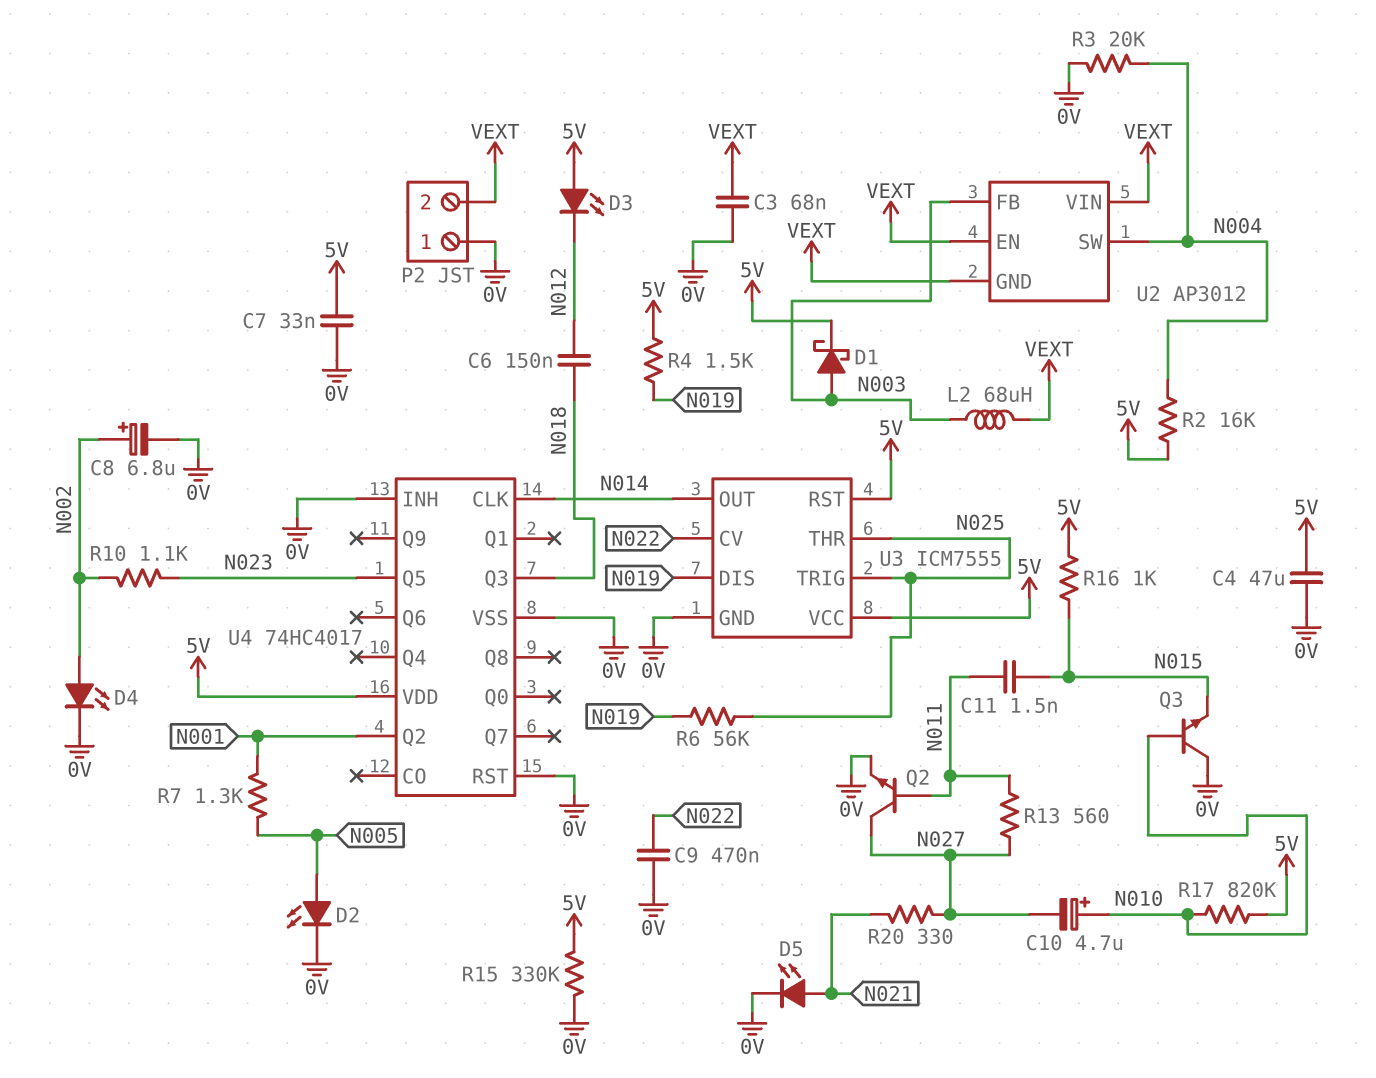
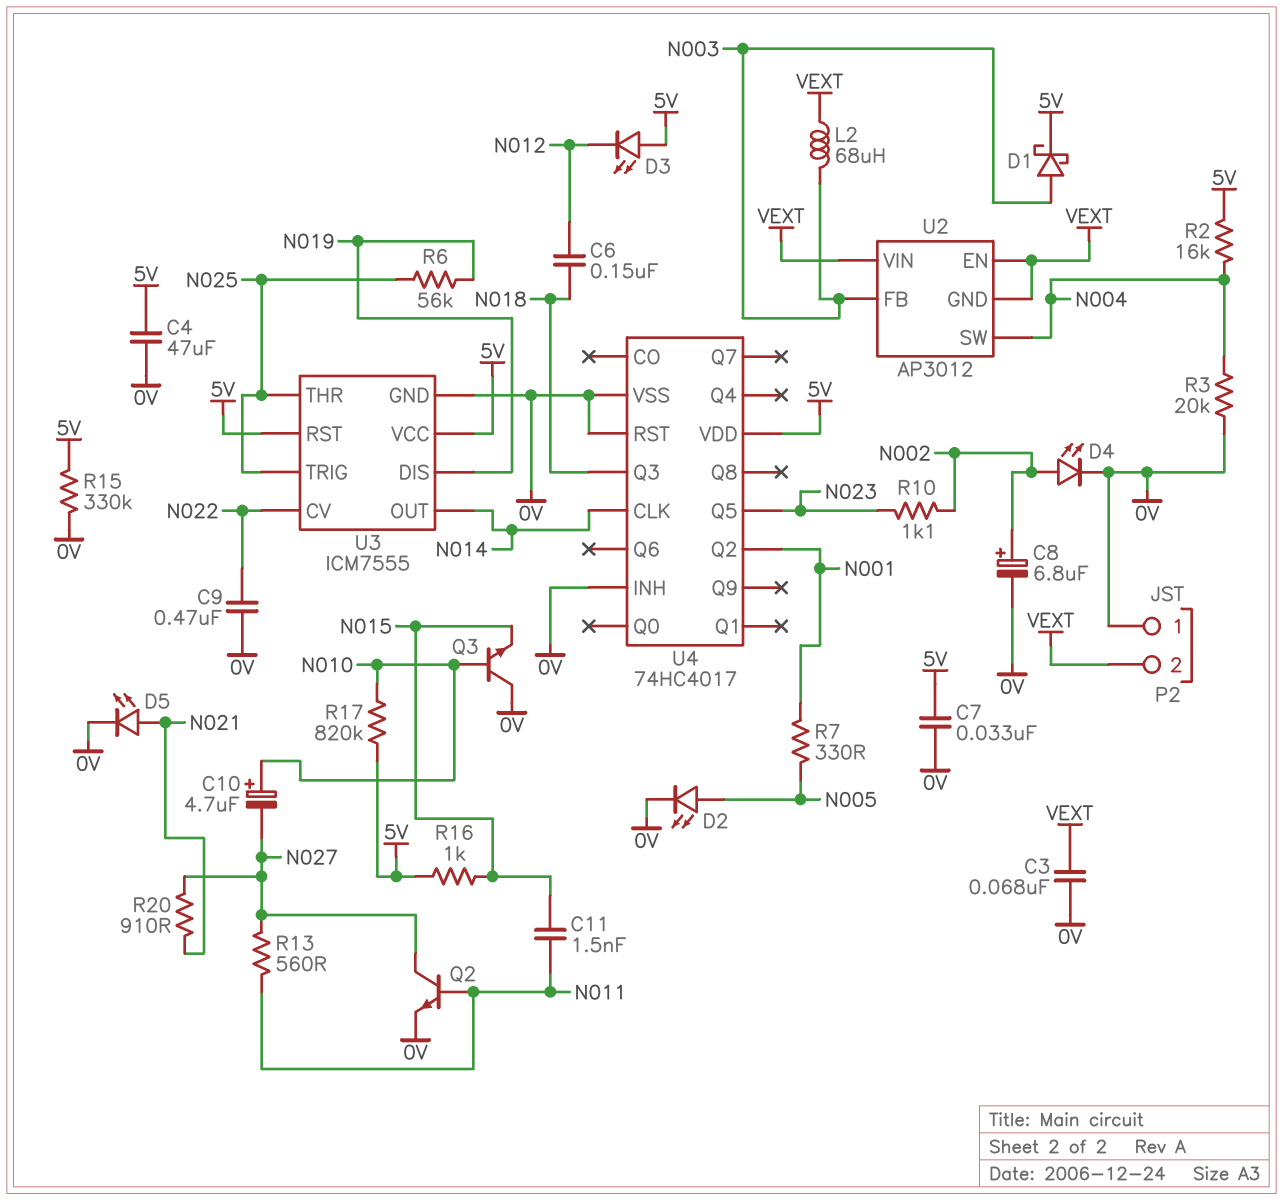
R4: 1.5k (5V, N019) -> none
R7: 1.3k (N001, N005) -> 330 (N001, N005)
R20: 330 (N021, N027) -> 910 (N021, N027)

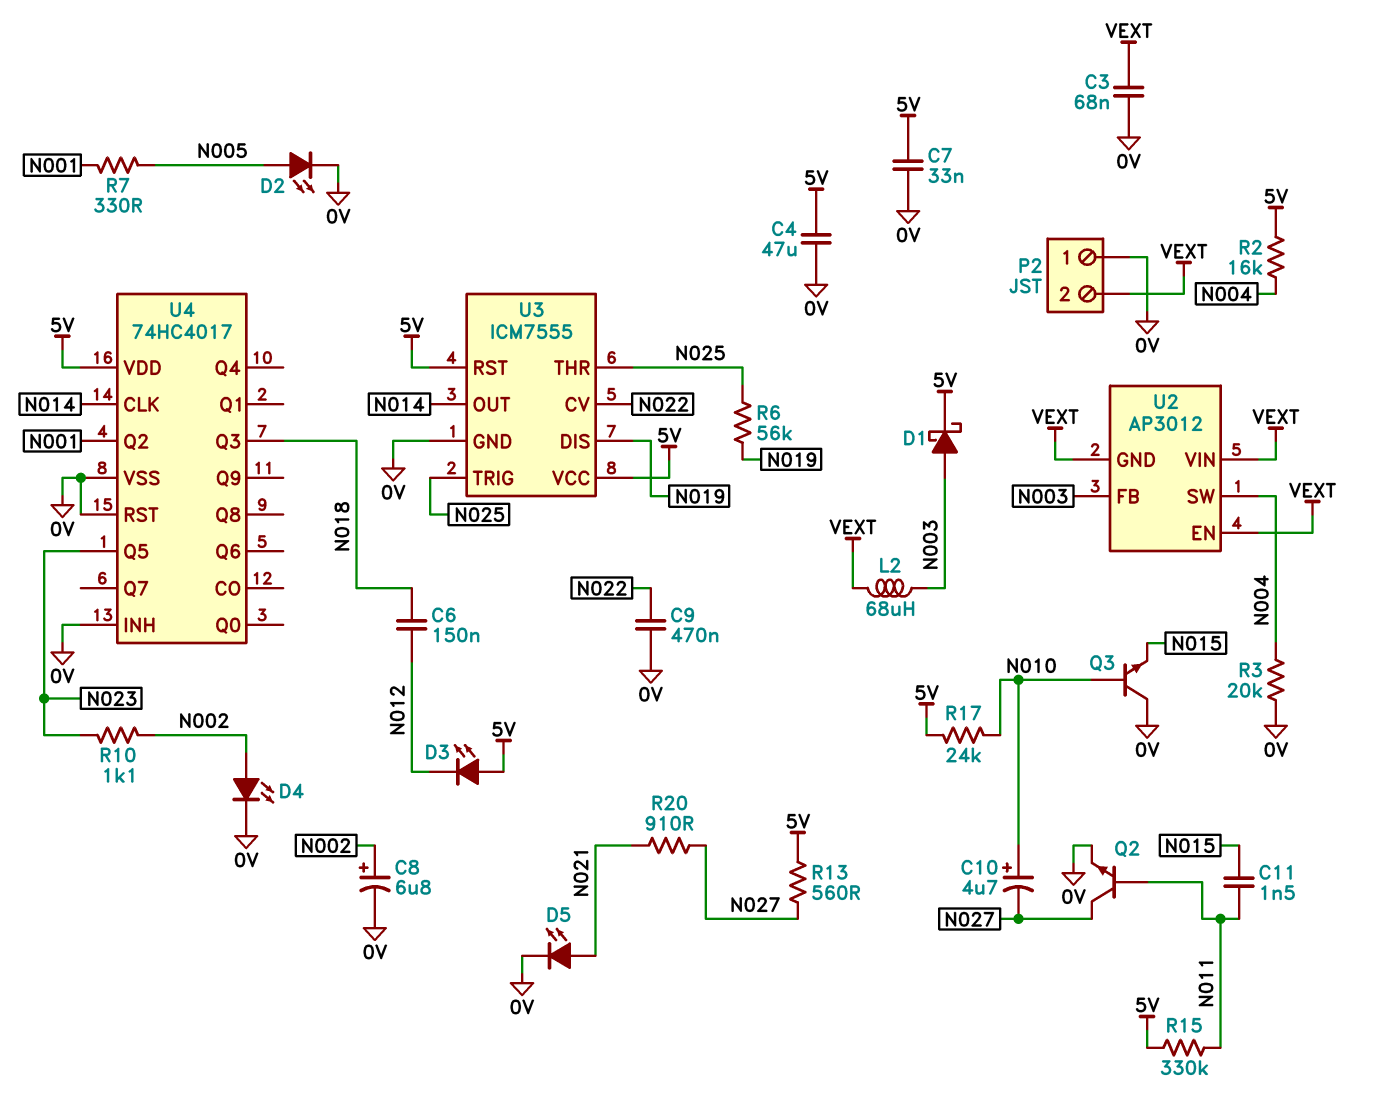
R13: 560 (N011, N027) -> 560 (5V, N027)
R15: 330k (0V, 5V) -> 330k (5V, N011)
R16: 1k (5V, N015) -> none
R17: 820k (5V, N010) -> 24k (5V, N010)

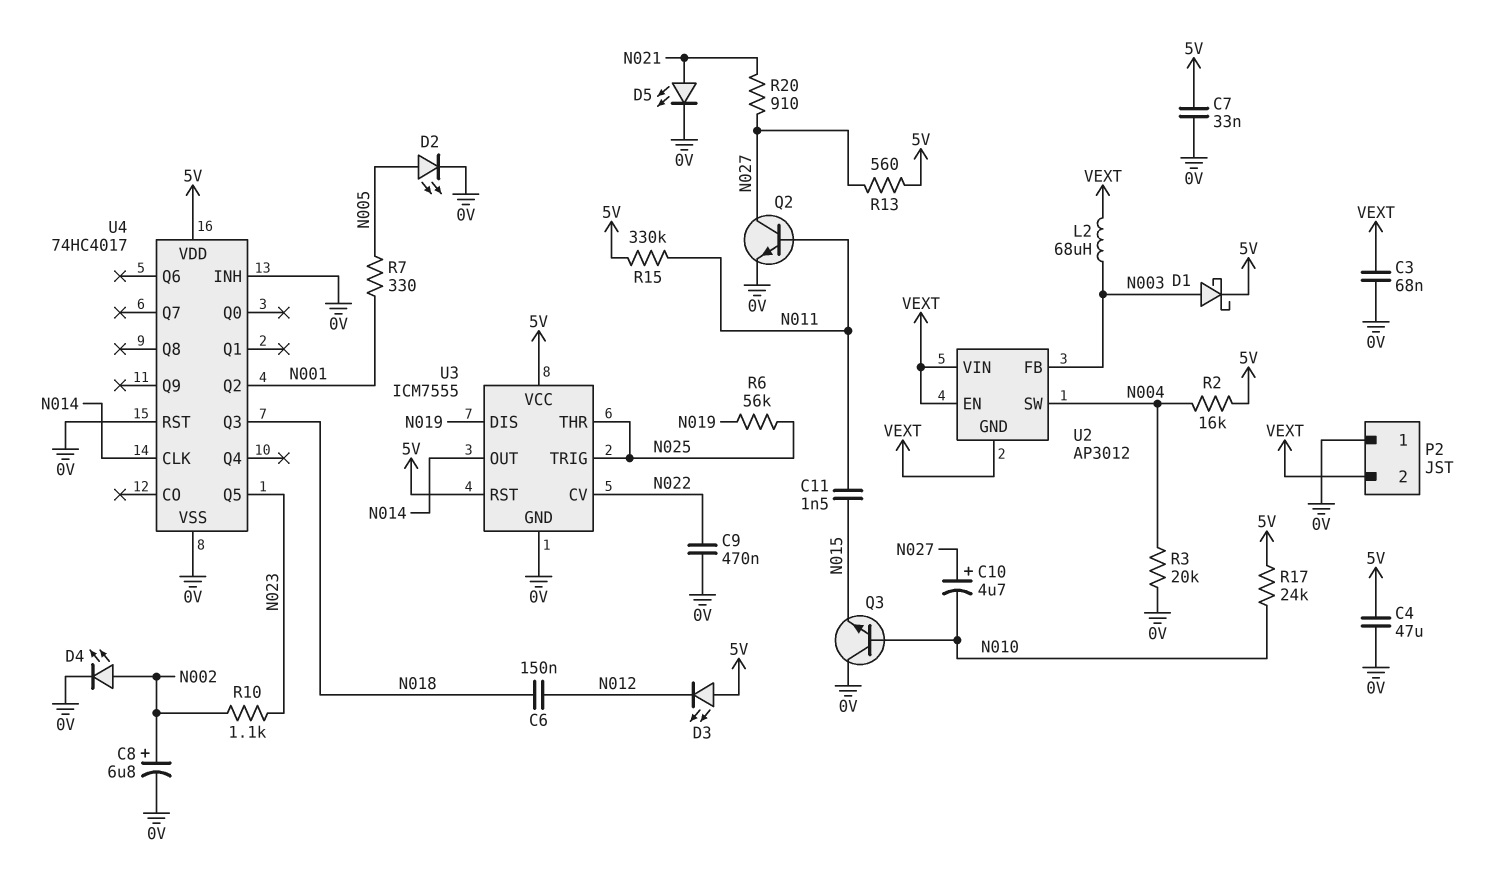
C10: 4.7uF (plus N010, minus N027) -> 4.7uF (plus N027, minus N010)

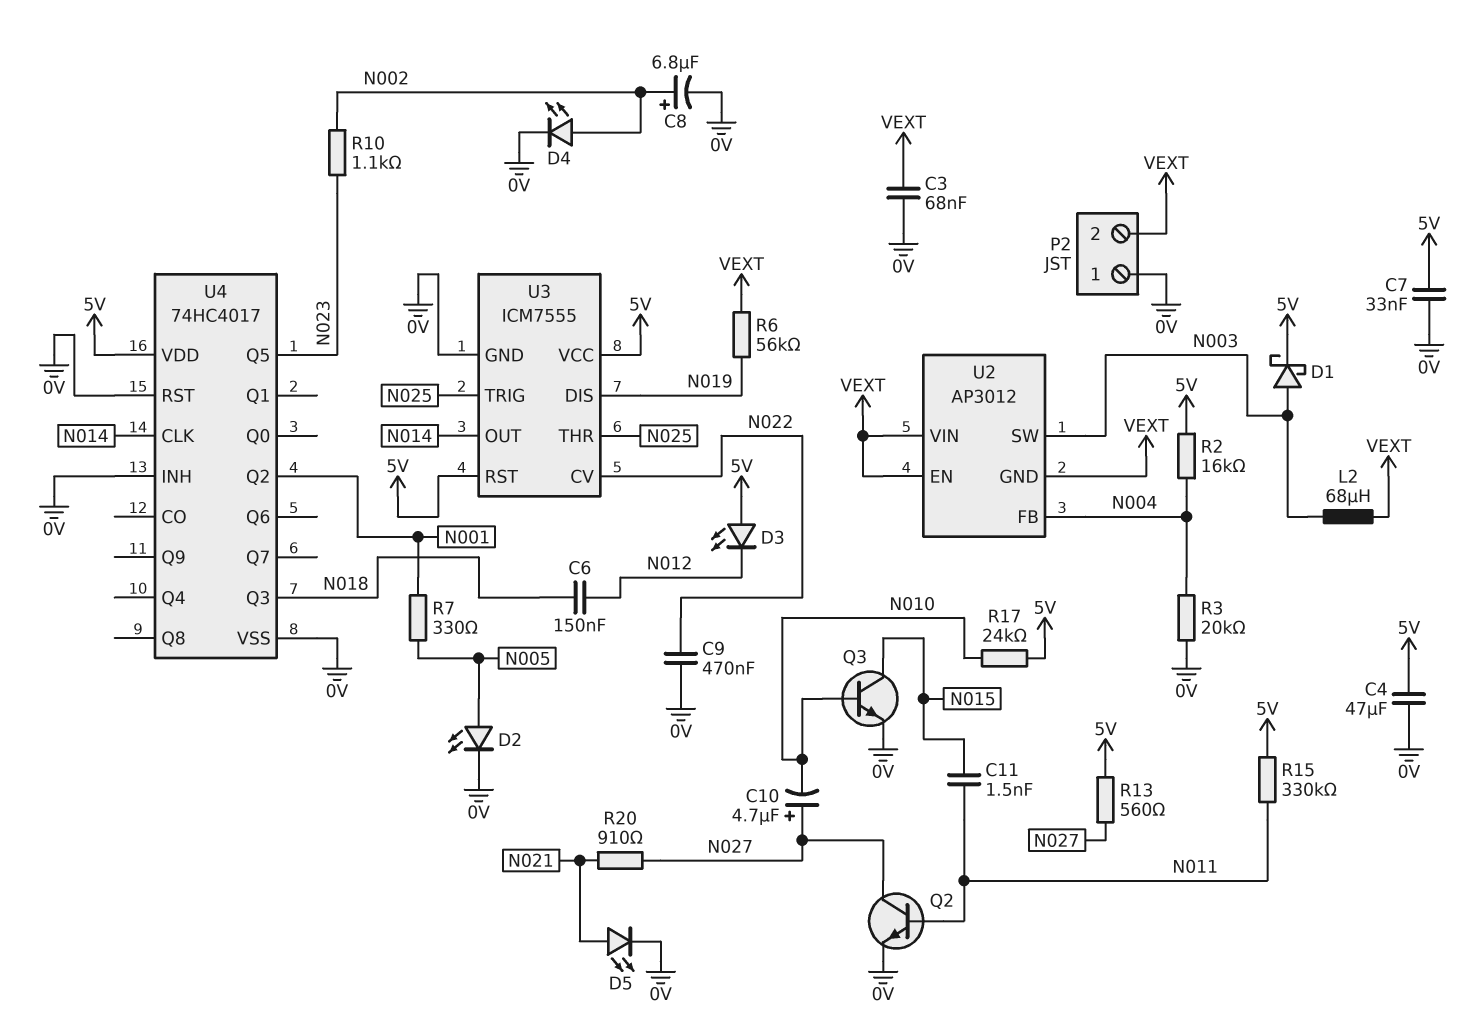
Q3: NPN (B N010, C 0V, E N015) -> NPN (B N010, C N015, E 0V)
R6: 56k (N019, N025) -> 56k (N019, VEXT)
U2 pin FB: N003 -> N004
U2 pin SW: N004 -> N003

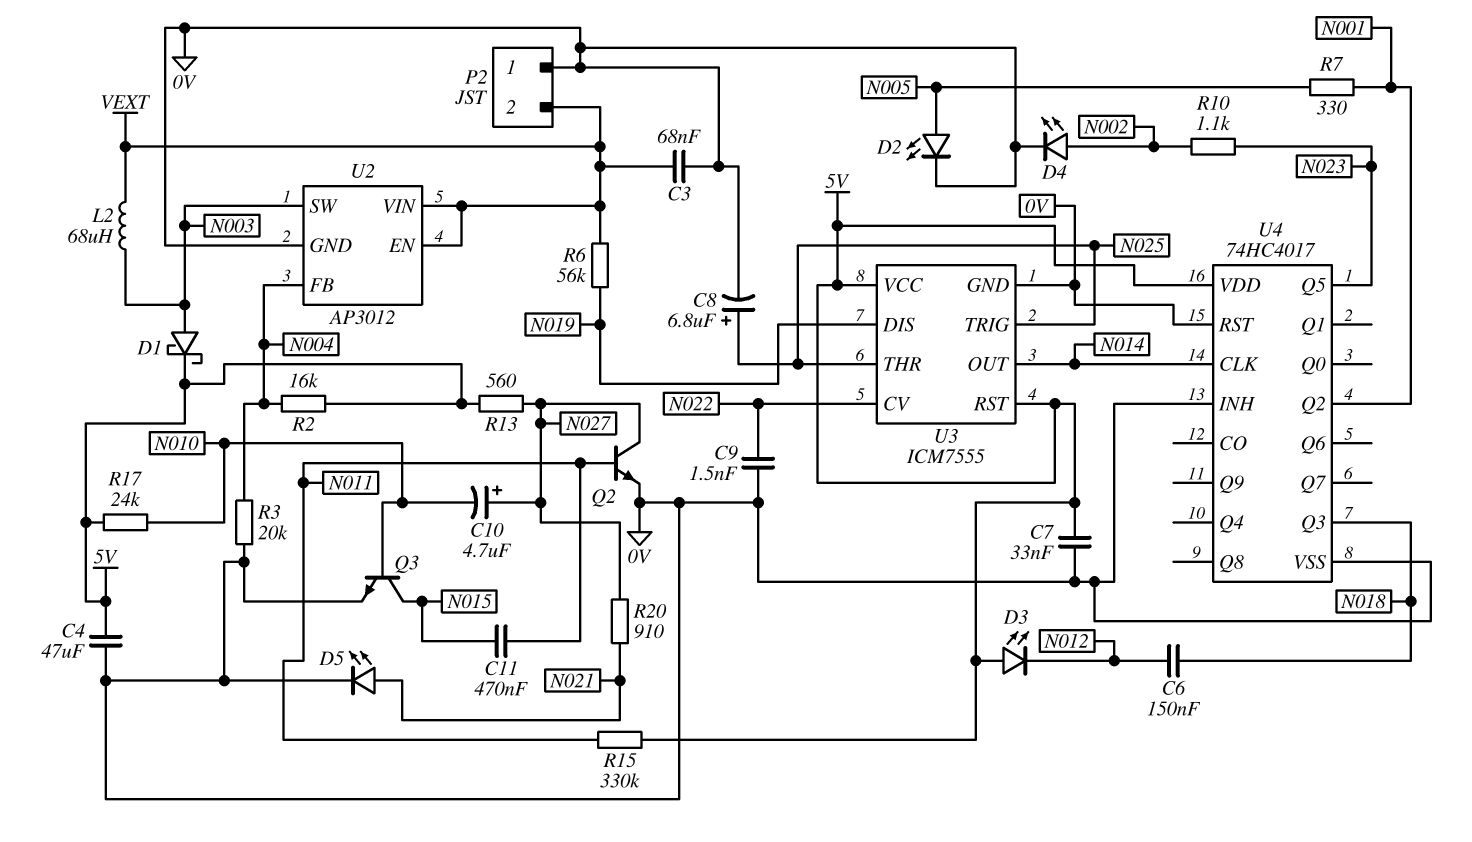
C8: 6.8uF (plus N002, minus 0V) -> 6.8uF (plus N025, minus 0V)
C9: 470nF (0V, N022) -> 1.5nF (0V, N022)
C11: 1.5nF (N011, N015) -> 470nF (N011, N015)
U2 pin GND: VEXT -> 0V

